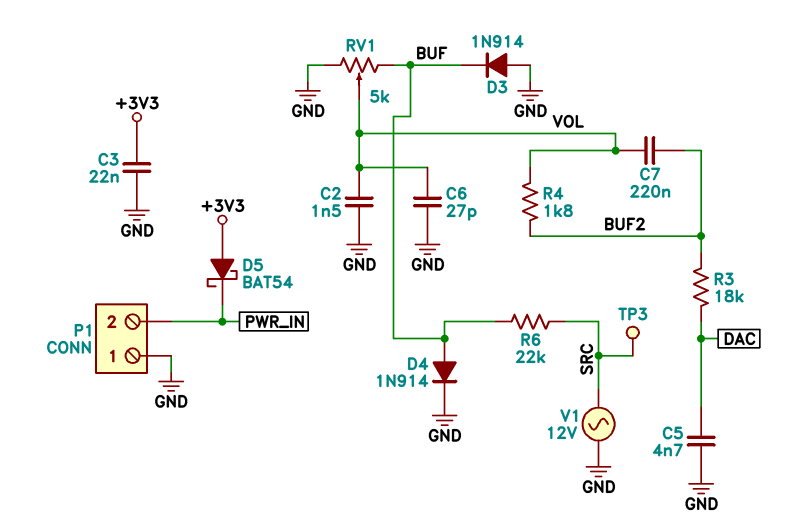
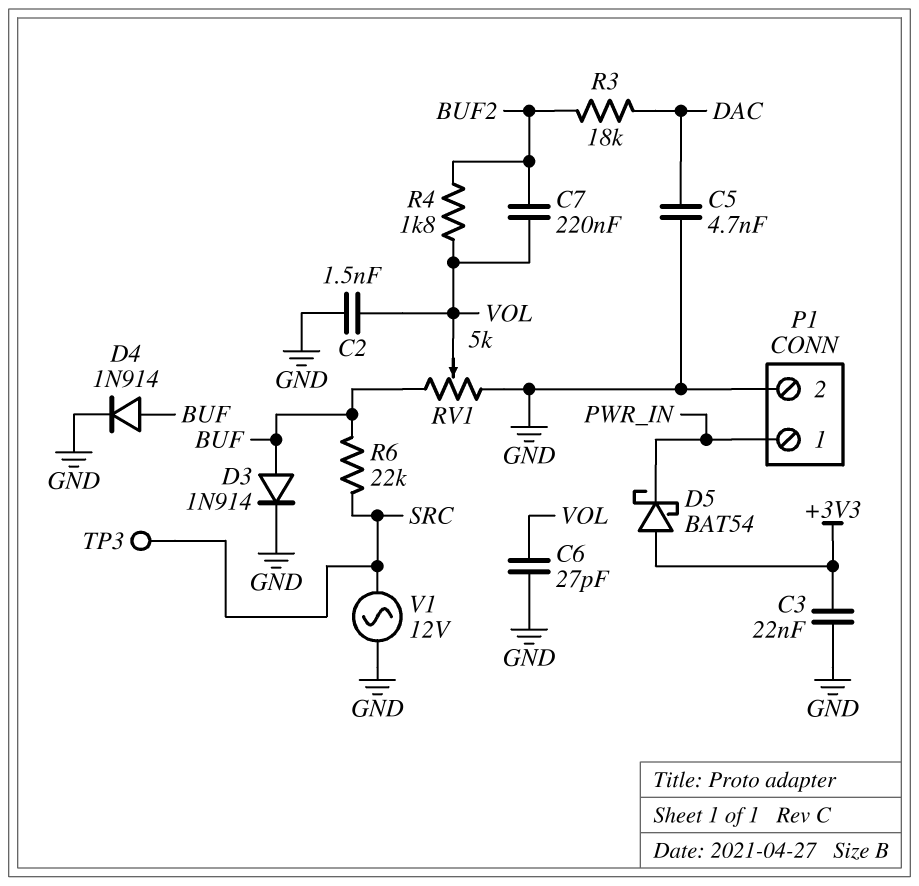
D3: diode 1N914 (A GND, K BUF) -> diode 1N914 (A BUF, K GND)
P1 pin 1: GND -> PWR_IN
P1 pin 2: PWR_IN -> GND

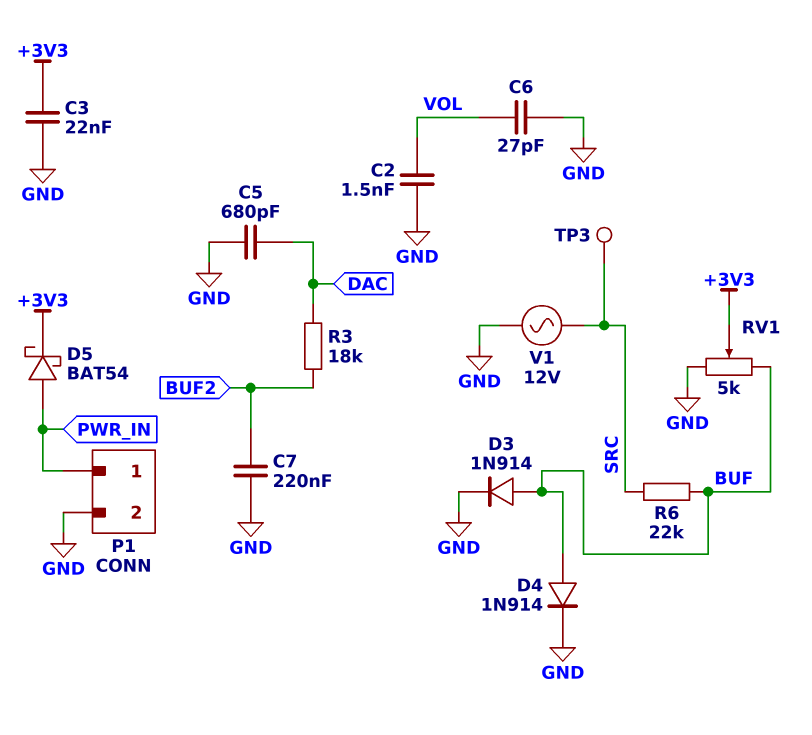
C5: 4.7nF (DAC, GND) -> 680pF (DAC, GND)
C7: 220nF (BUF2, VOL) -> 220nF (BUF2, GND)
D5: schottky BAT54 (A +3V3, K PWR_IN) -> schottky BAT54 (A PWR_IN, K +3V3)
R4: 1.8k (BUF2, VOL) -> none
RV1: 5k (BUF, GND, wiper VOL) -> 5k (BUF, GND, wiper +3V3)

